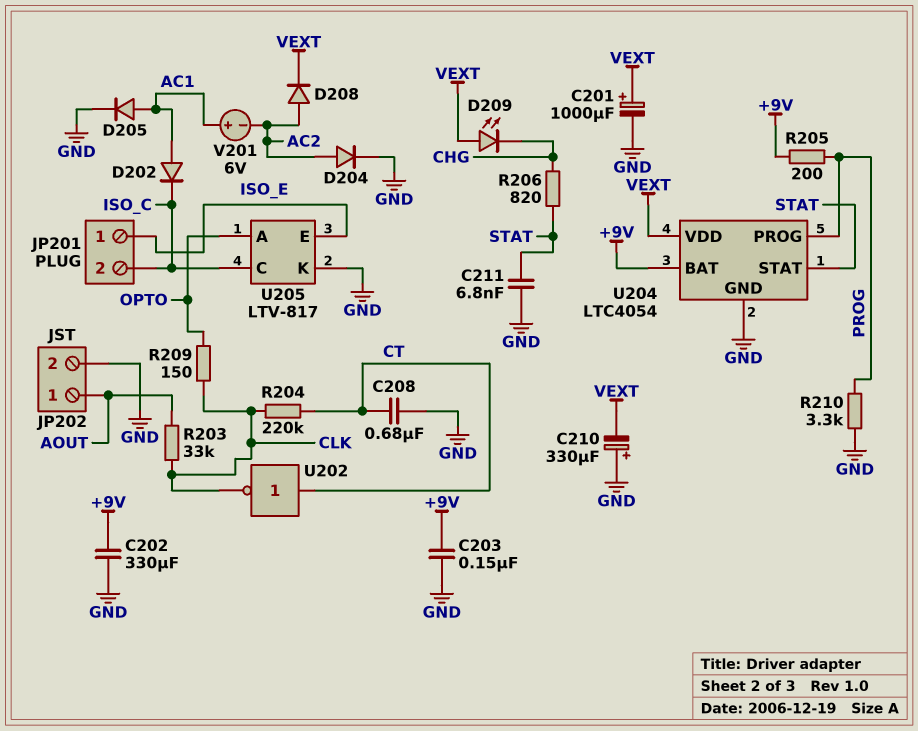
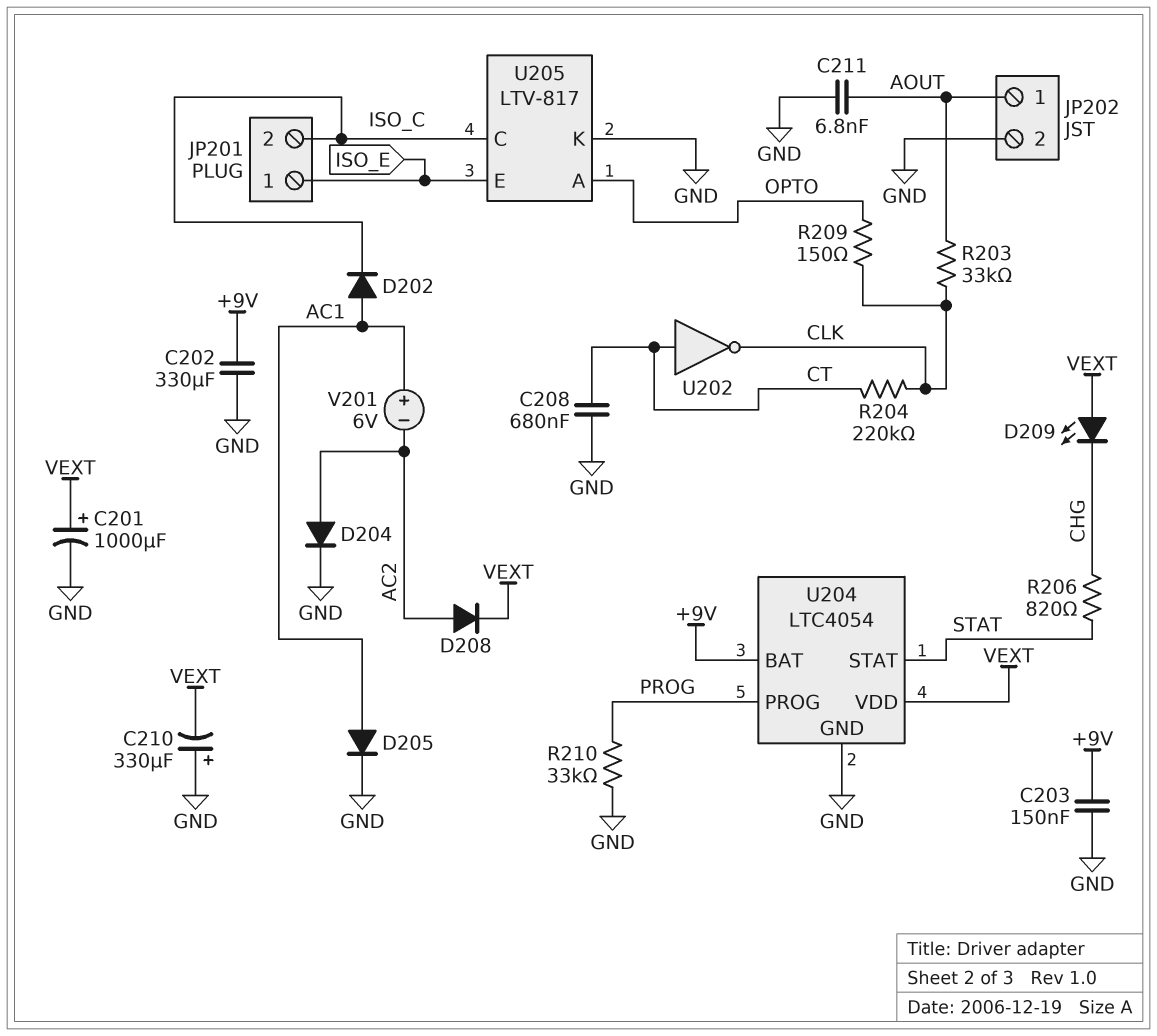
C211: 6.8nF (GND, STAT) -> 6.8nF (AOUT, GND)
R205: 200 (+9V, PROG) -> none
R210: 3.3k (GND, PROG) -> 33k (GND, PROG)

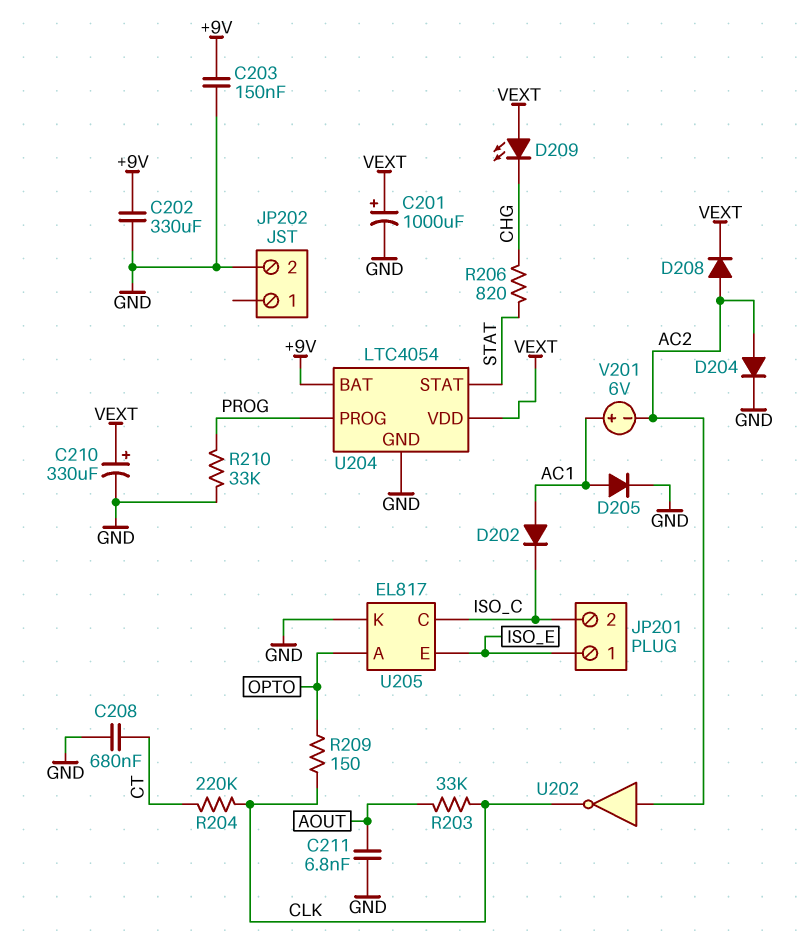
C210: 330uF (plus GND, minus VEXT) -> 330uF (plus VEXT, minus GND)
JP202 pin 1: AOUT -> none
U202: NOT (in CT, out CLK) -> NOT (in AC2, out CLK)
U205: LTV-817 -> EL817

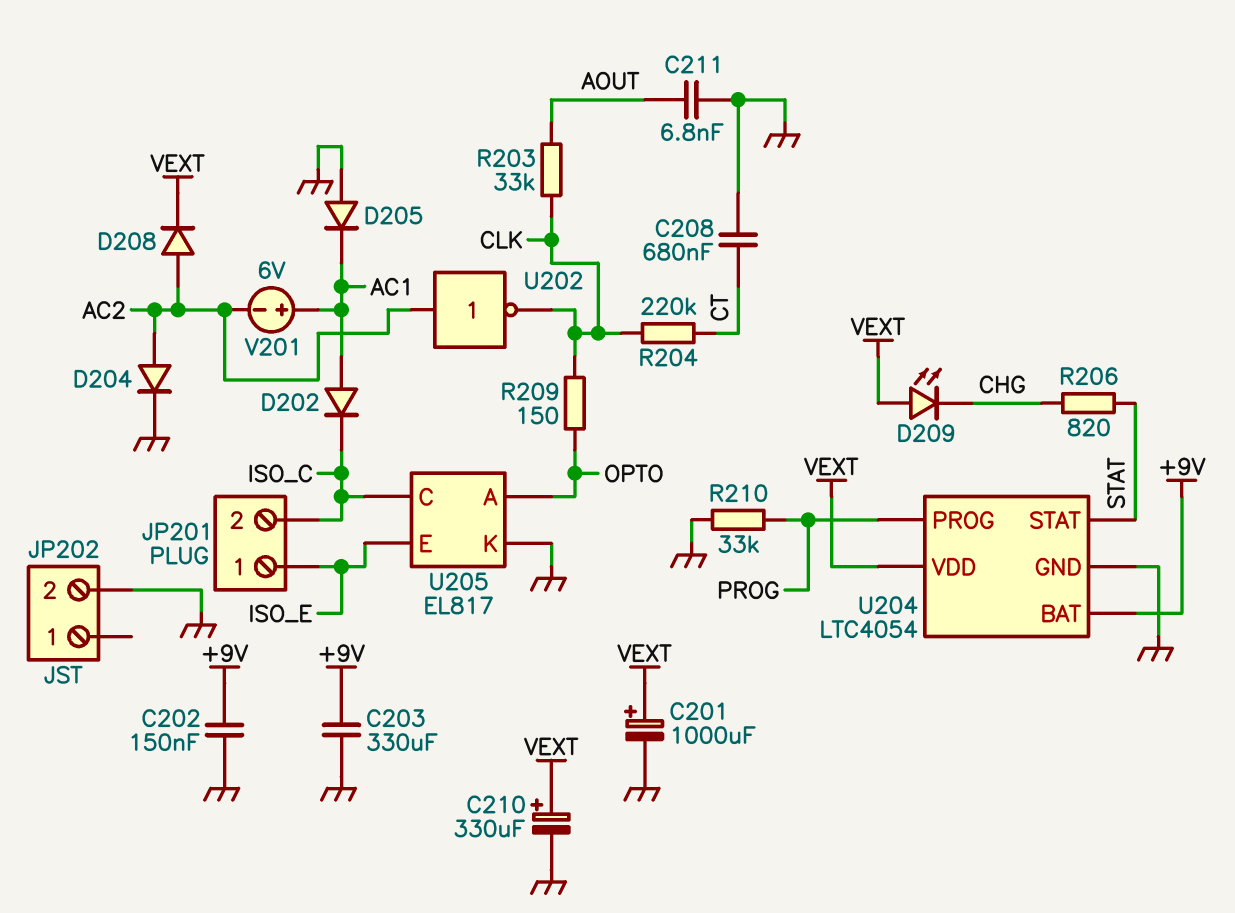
C202: 330uF (+9V, GND) -> 150nF (+9V, GND)
C203: 150nF (+9V, GND) -> 330uF (+9V, GND)
D205: diode (A AC1, K GND) -> diode (A GND, K AC1)

